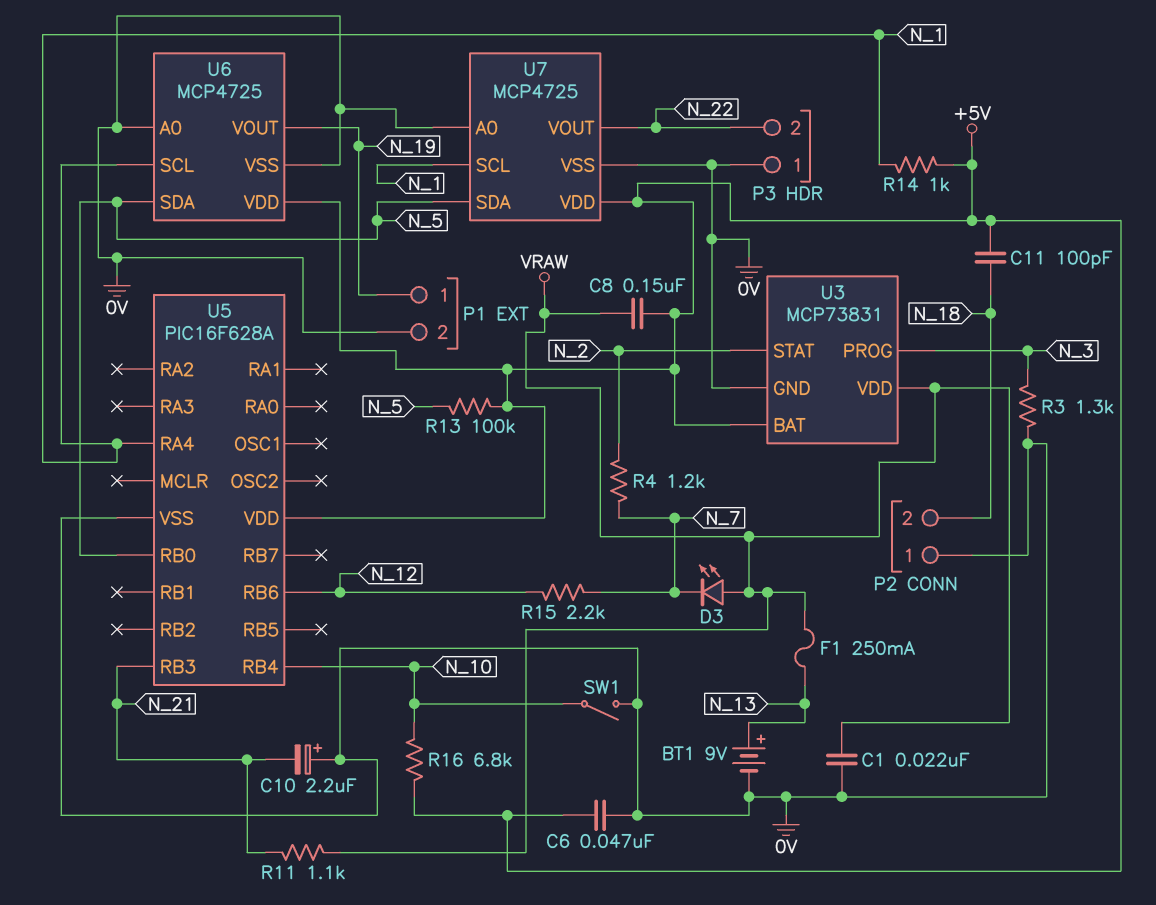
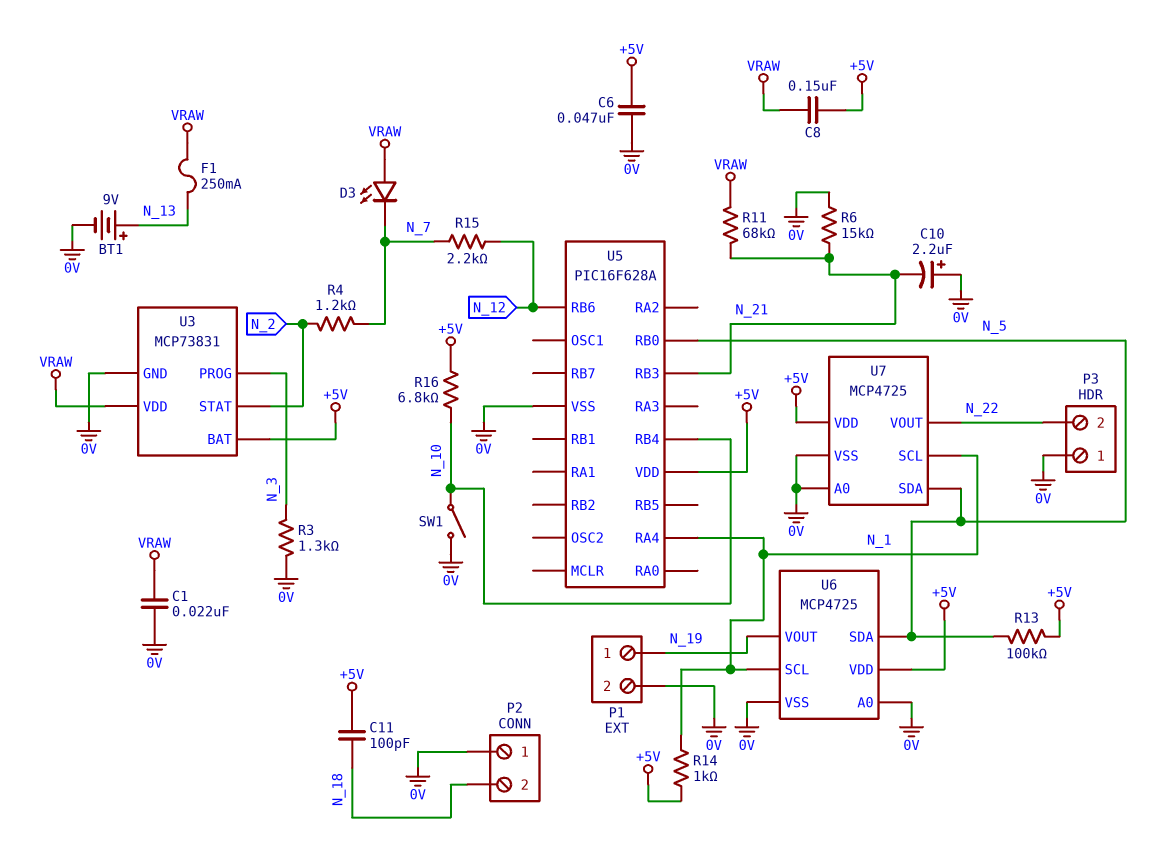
R6: none -> 15k (0V, N_21)
R11: 1.1k (N_21, VRAW) -> 68k (N_21, VRAW)

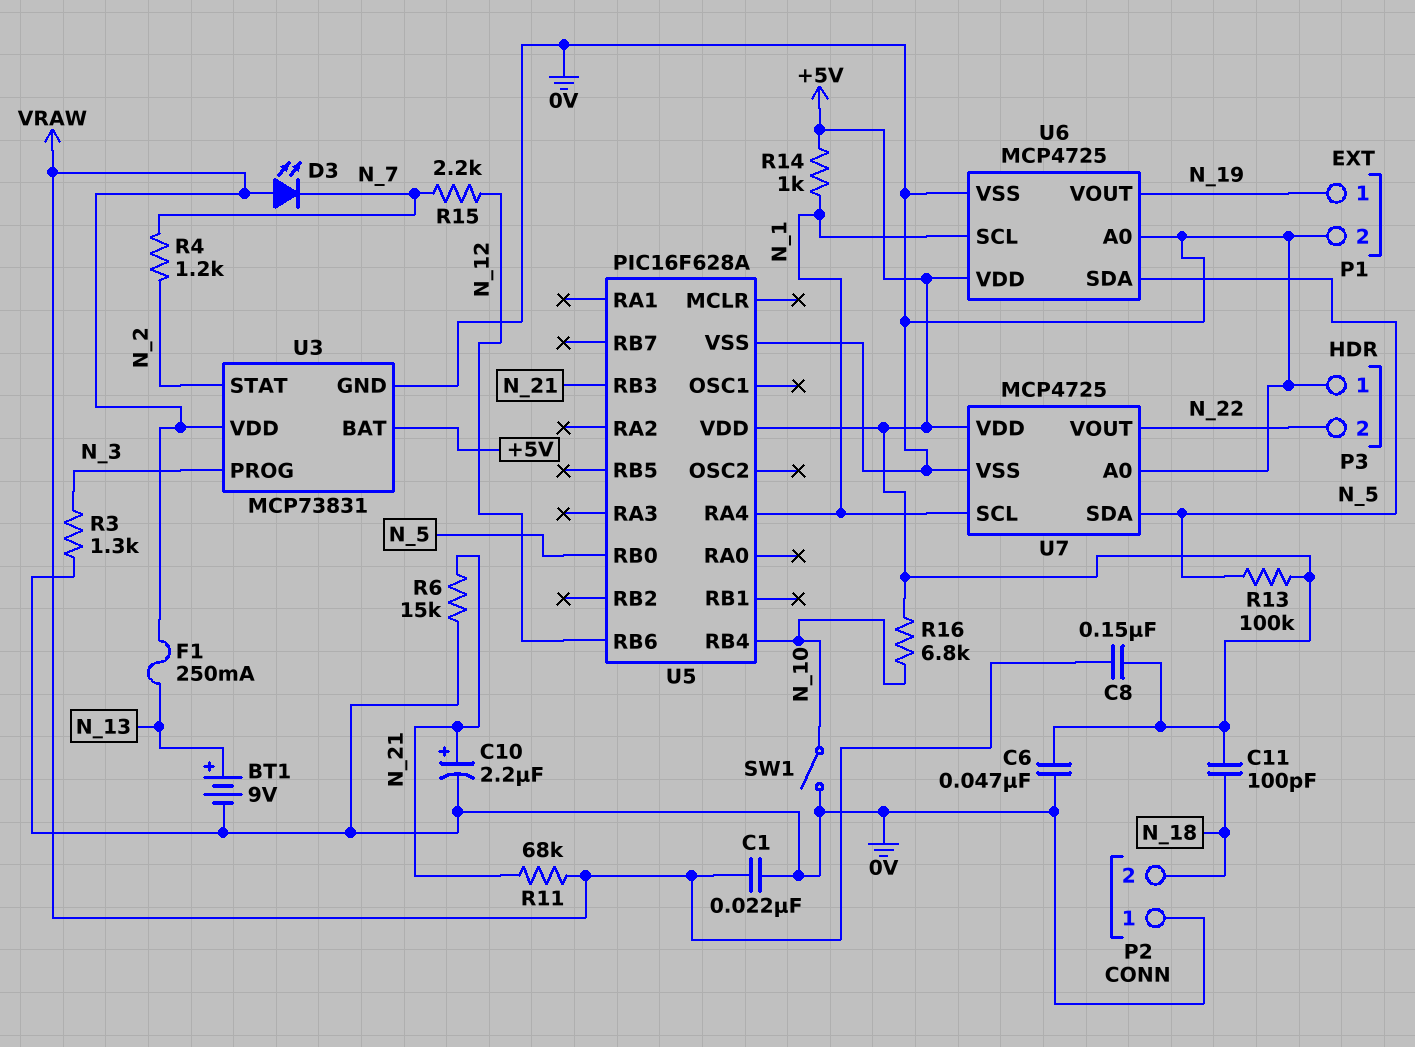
C10: 2.2uF (plus 0V, minus N_21) -> 2.2uF (plus N_21, minus 0V)

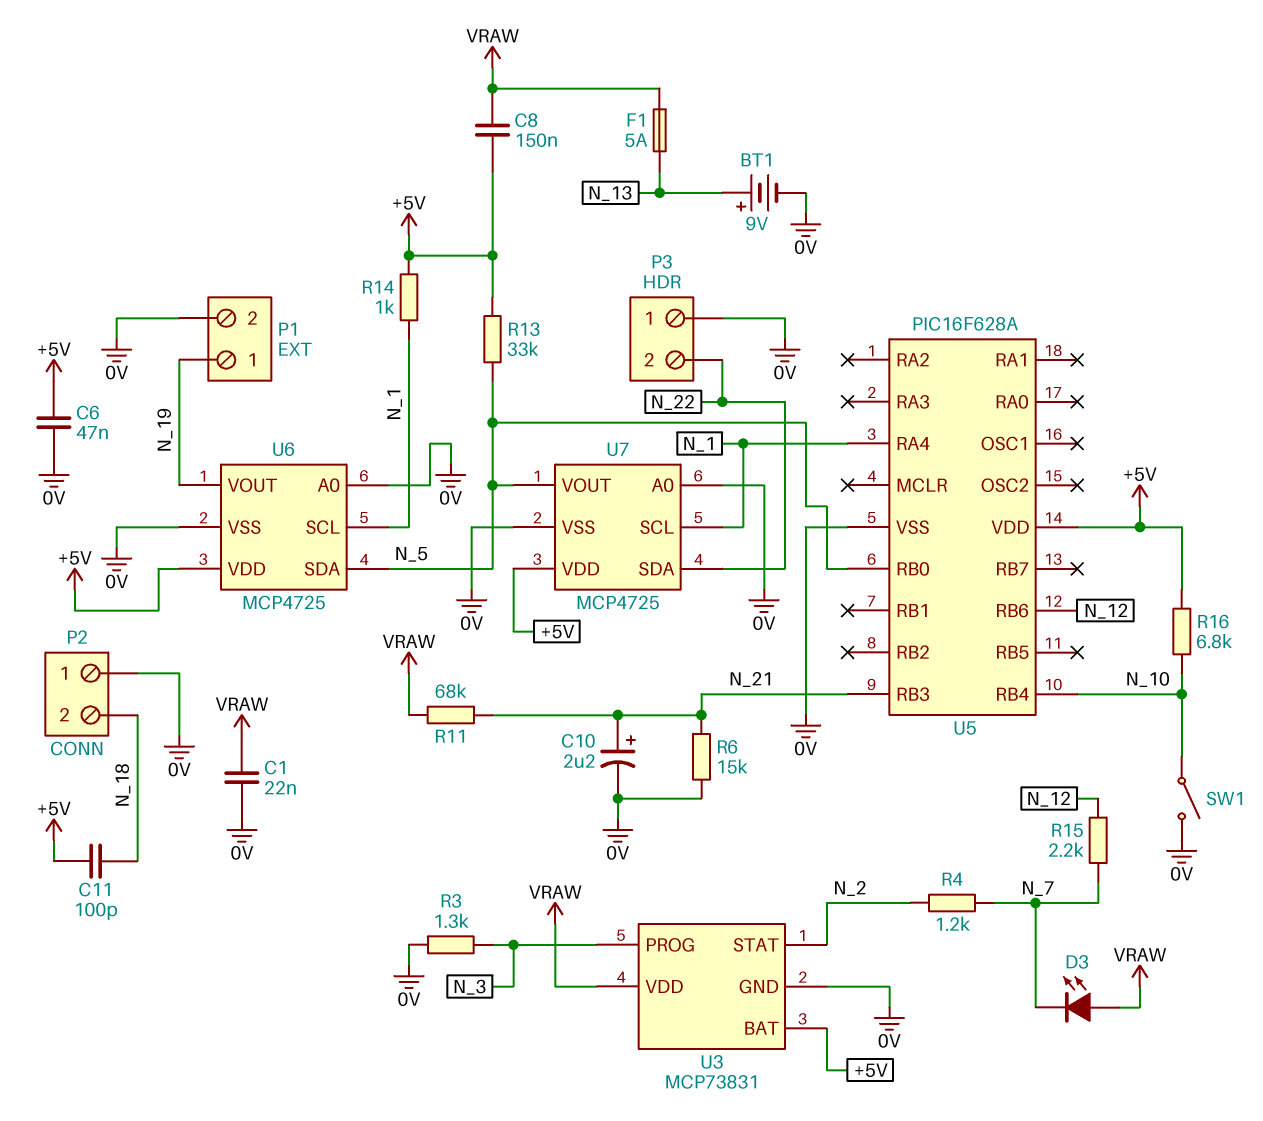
F1: 250mA (N_13, VRAW) -> 5A (N_13, VRAW)
R13: 100k (+5V, N_5) -> 33k (+5V, N_5)
U7 pin SDA: N_5 -> N_22
U7 pin VOUT: N_22 -> N_5

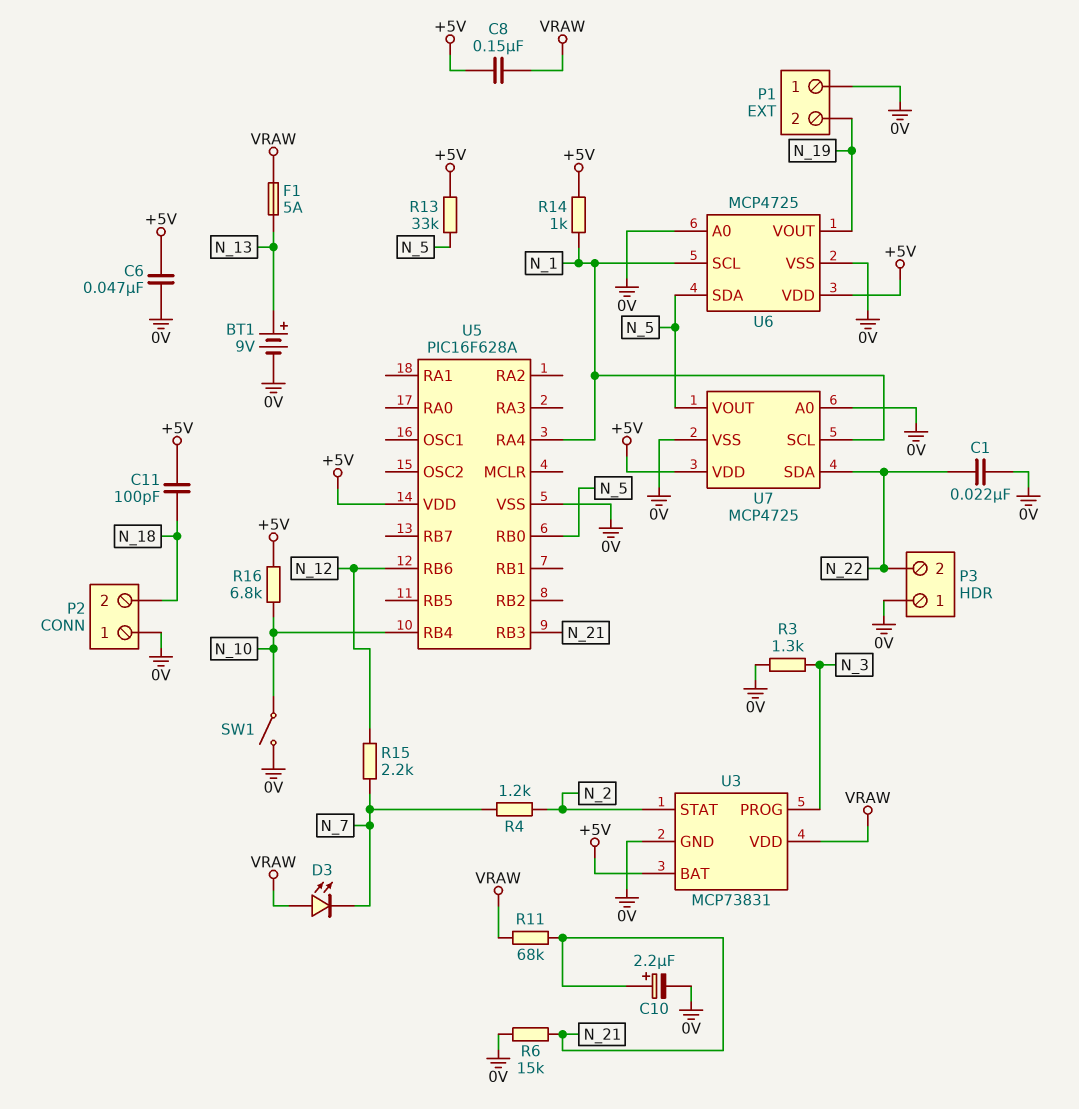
C1: 22nF (0V, VRAW) -> 22nF (0V, N_22)
P1 pin 1: N_19 -> 0V
P1 pin 2: 0V -> N_19

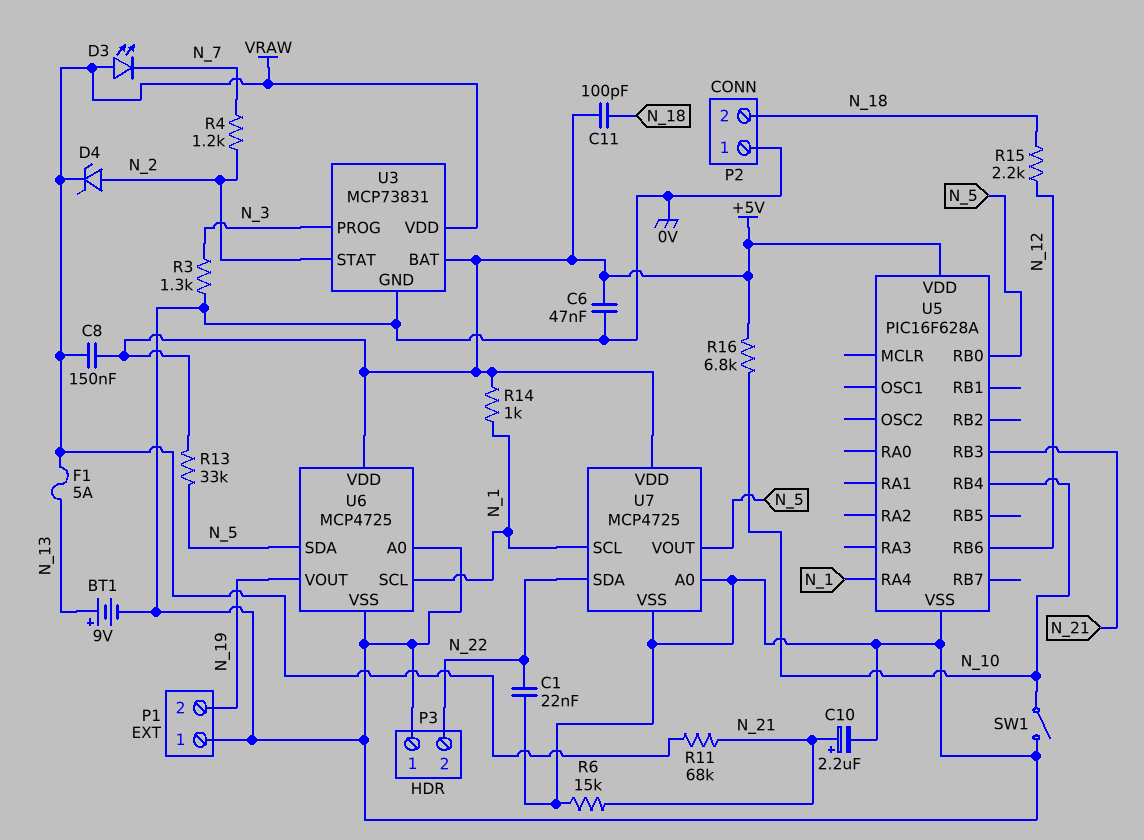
D4: none -> zener (A N_2, K VRAW)
R15: 2.2k (N_7, N_12) -> 2.2k (N_12, N_18)

